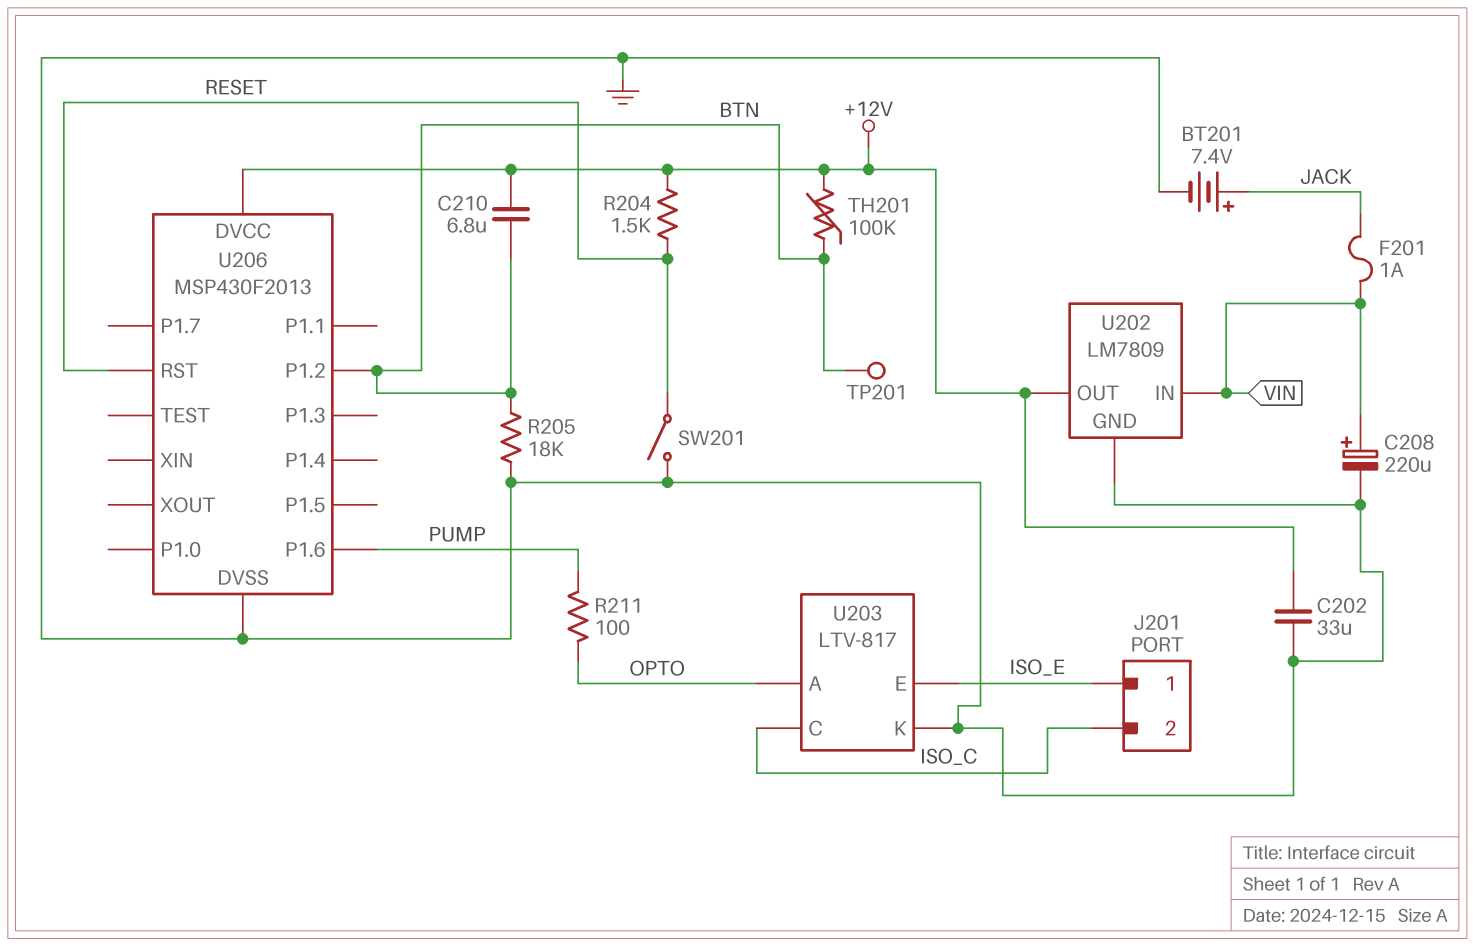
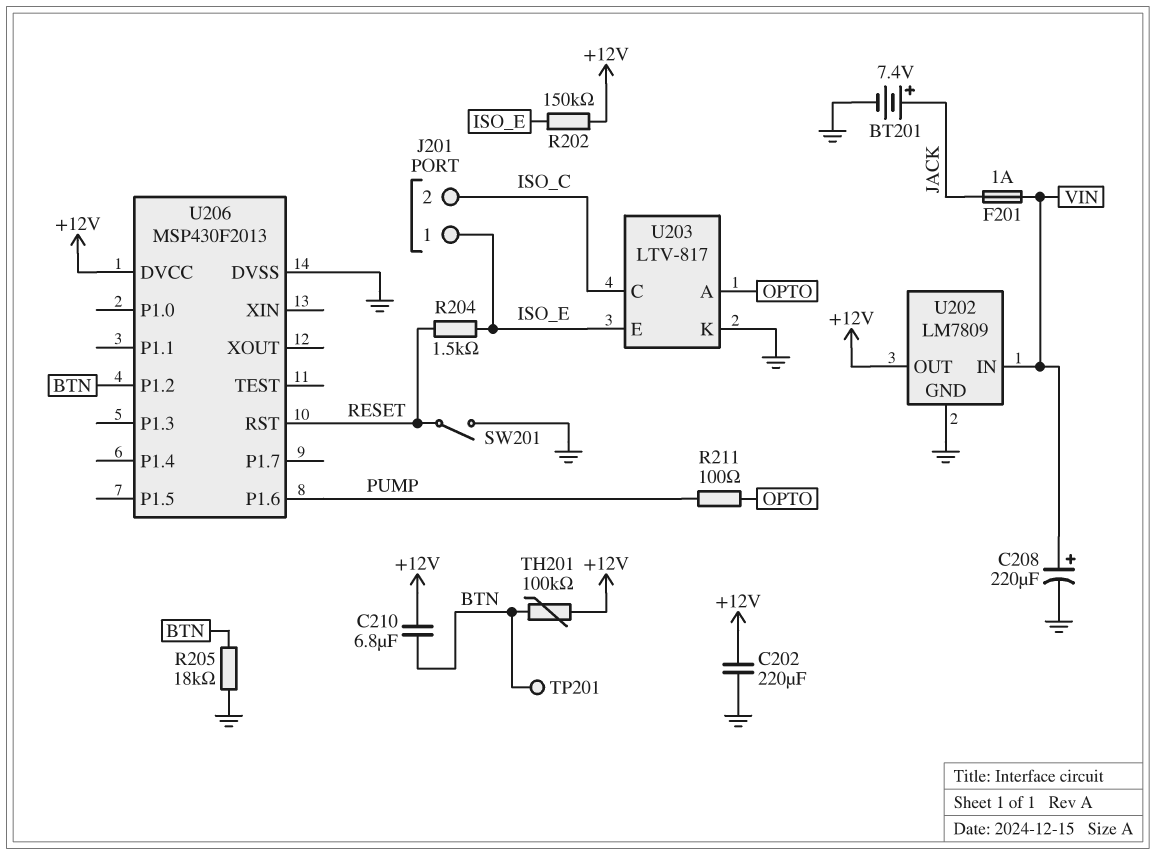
C202: 33uF (+12V, GND) -> 220uF (+12V, GND)
R202: none -> 150k (+12V, ISO_E)
R204: 1.5k (+12V, RESET) -> 1.5k (ISO_E, RESET)

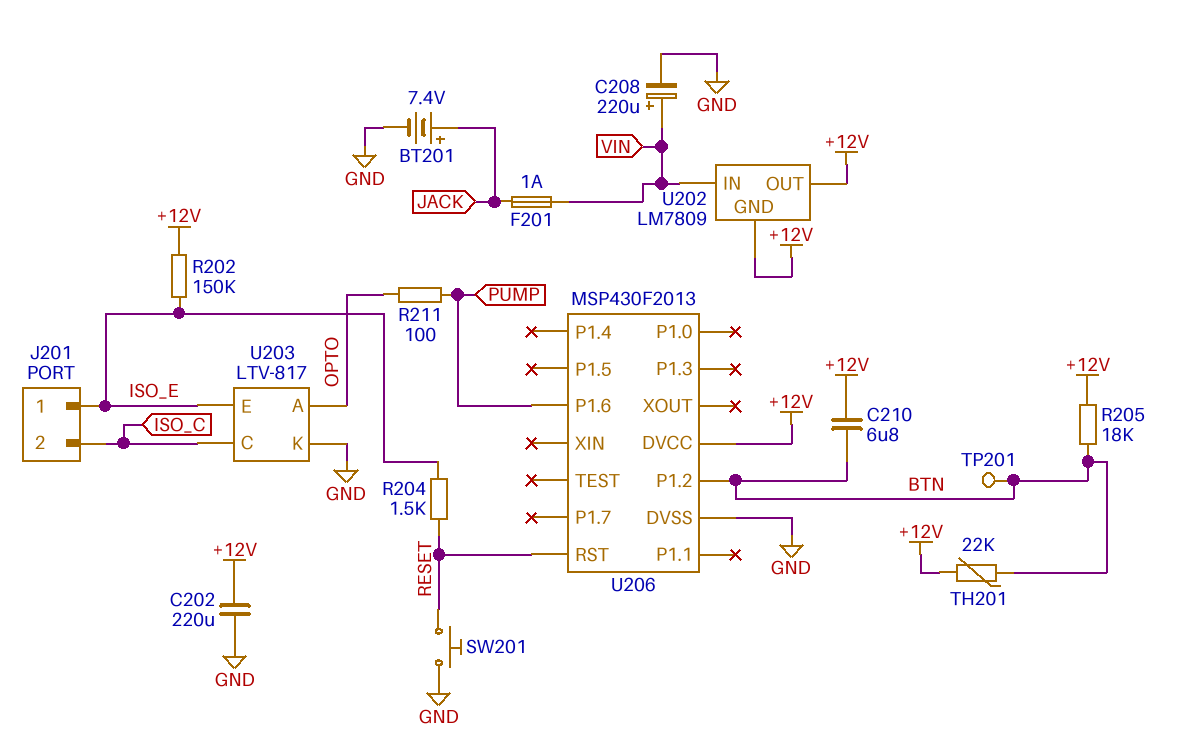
R205: 18k (BTN, GND) -> 18k (+12V, BTN)
SW201: switch (GND, RESET) -> button (GND, RESET)
TH201: 100k (+12V, BTN) -> 22k (+12V, BTN)
U202 pin GND: GND -> +12V

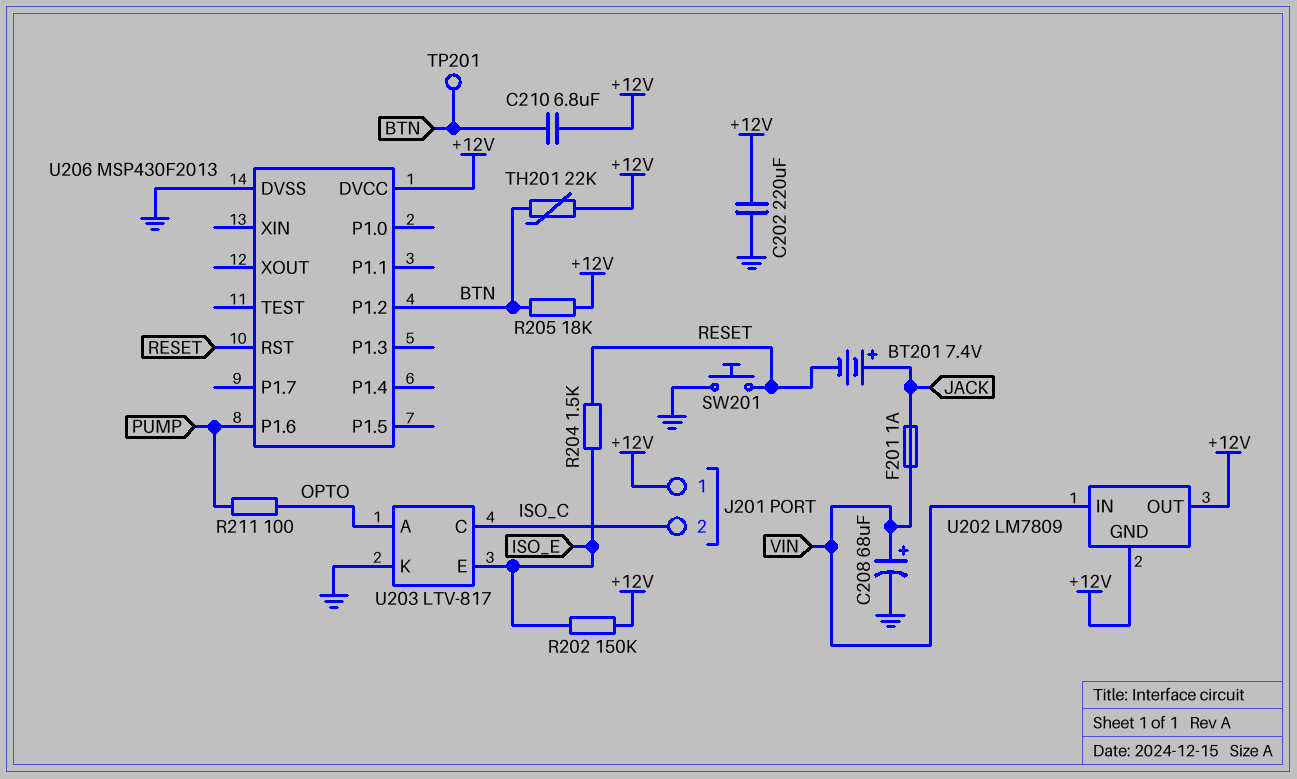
BT201: 7.4V (plus JACK, minus GND) -> 7.4V (plus JACK, minus RESET)
C208: 220uF (plus VIN, minus GND) -> 68uF (plus VIN, minus GND)
J201 pin 1: ISO_E -> +12V

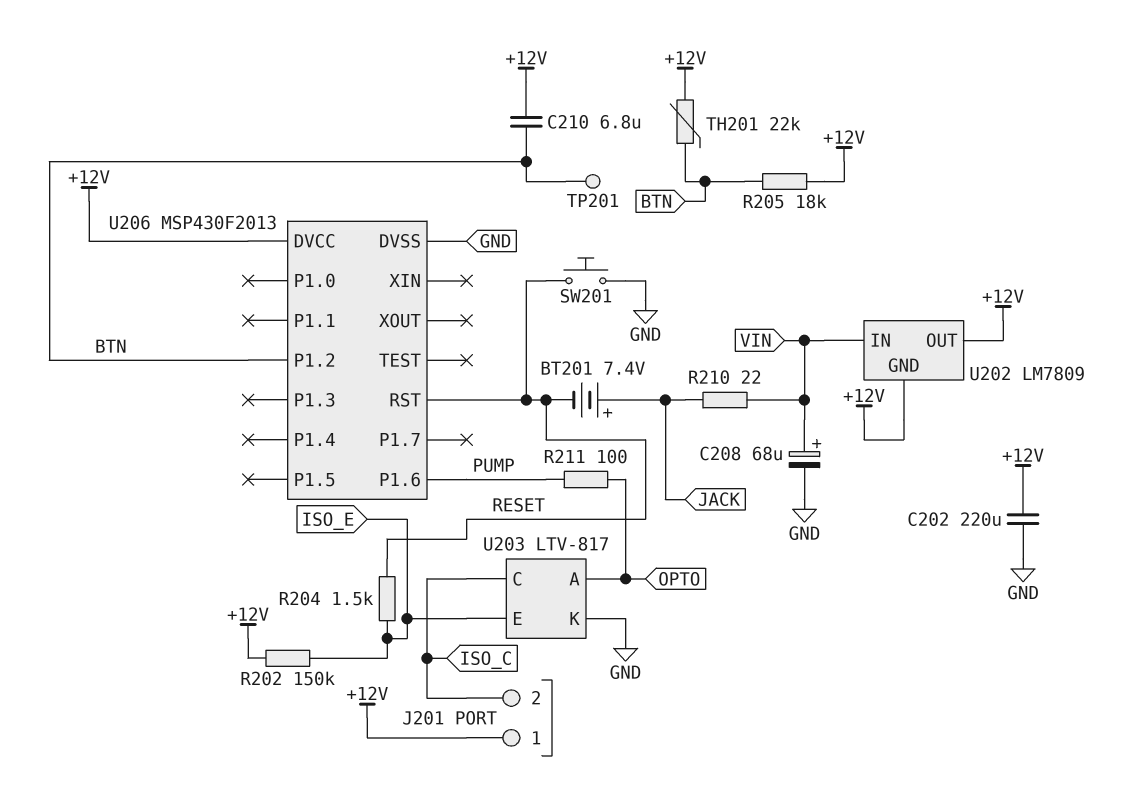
F201: 1A (JACK, VIN) -> none
R210: none -> 22 (JACK, VIN)

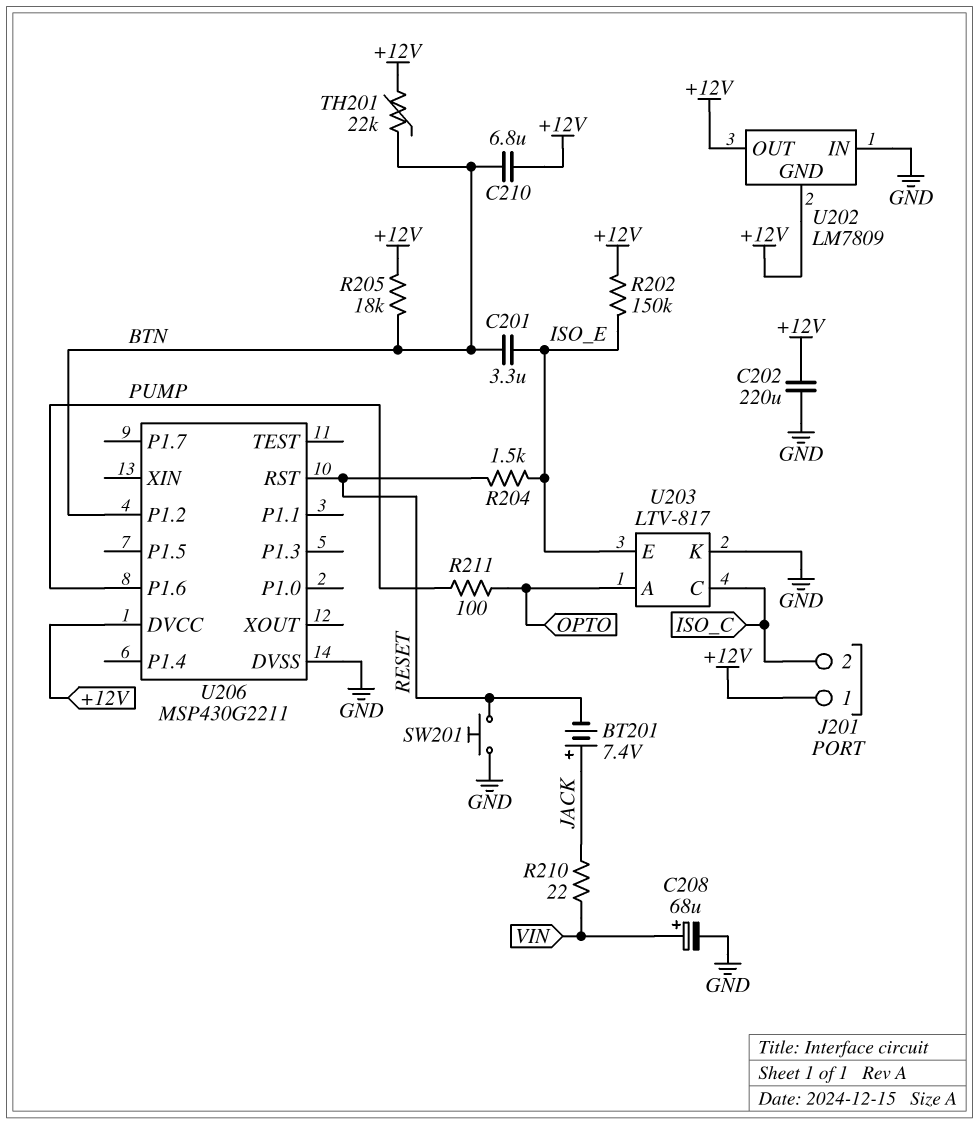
C201: none -> 3.3uF (BTN, ISO_E)
TP201: test point (BTN) -> none
U202 pin IN: VIN -> GND
U206: MSP430F2013 -> MSP430G2211

